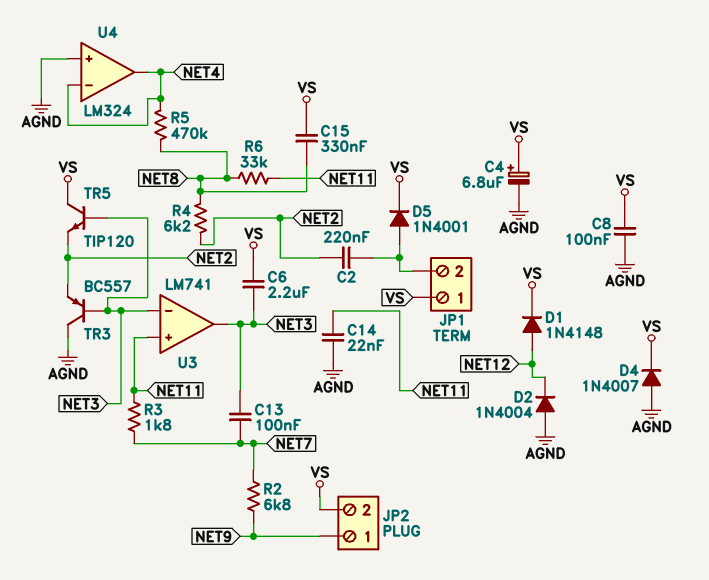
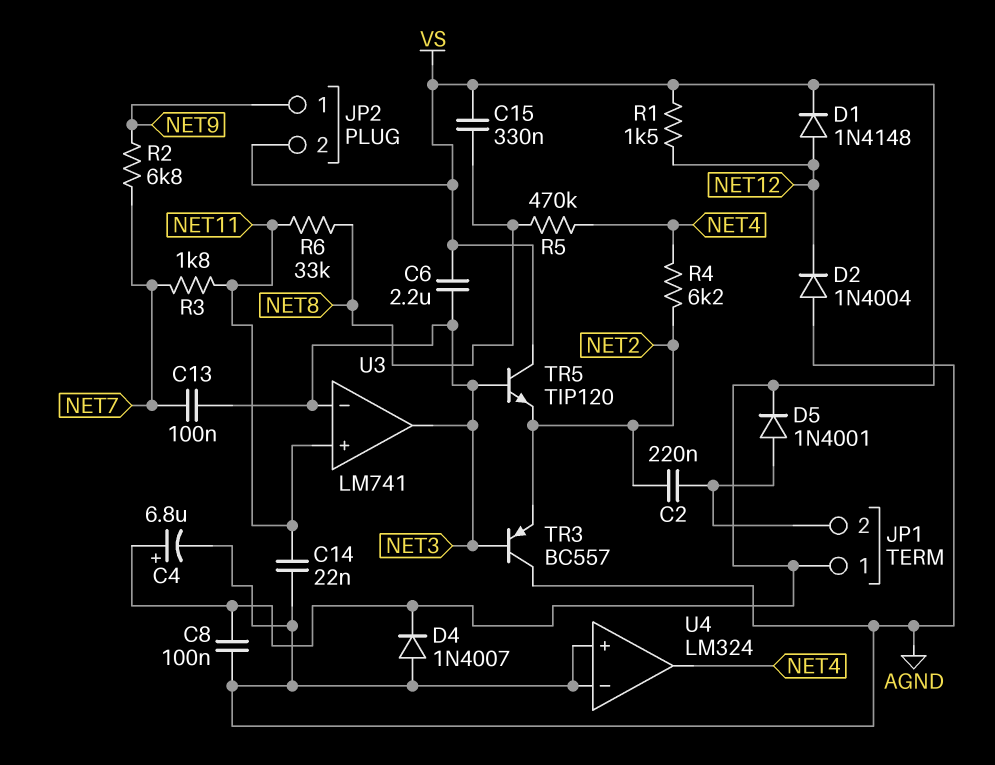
R1: none -> 1.5k (NET12, VS)
R4: 6.2k (NET2, NET8) -> 6.2k (NET2, NET4)
U4 pin in-: NET4 -> AGND

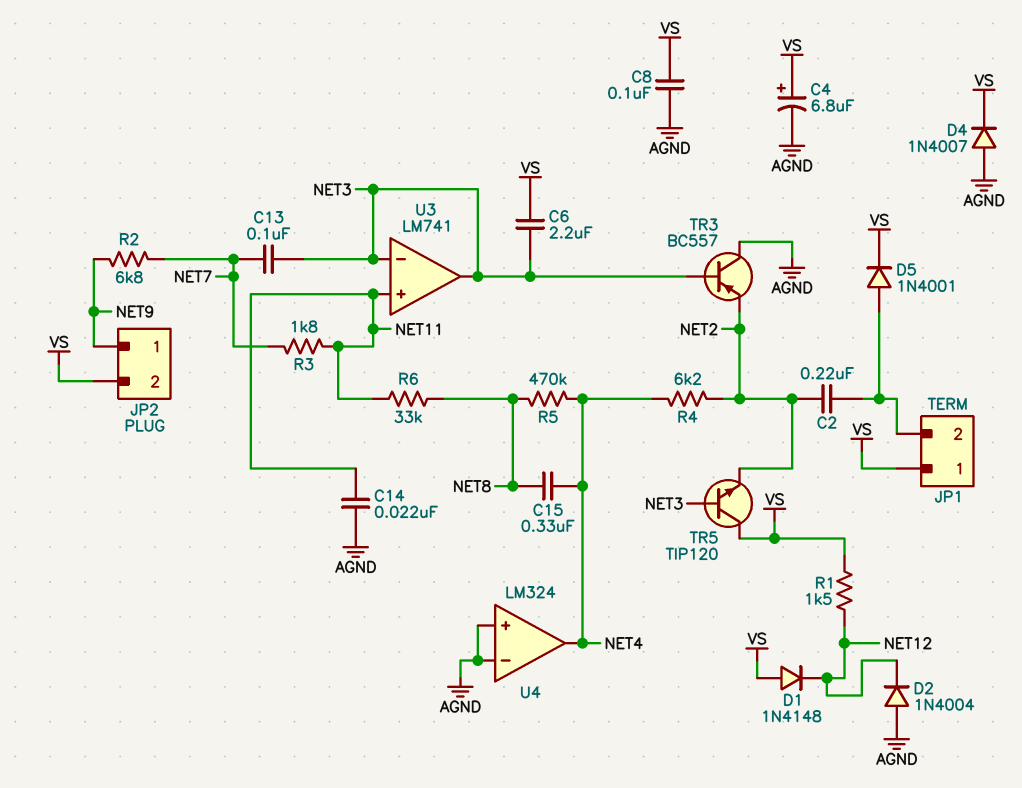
C15: 330nF (NET8, VS) -> 330nF (NET4, NET8)
D1: diode 1N4148 (A NET12, K VS) -> diode 1N4148 (A VS, K NET12)

